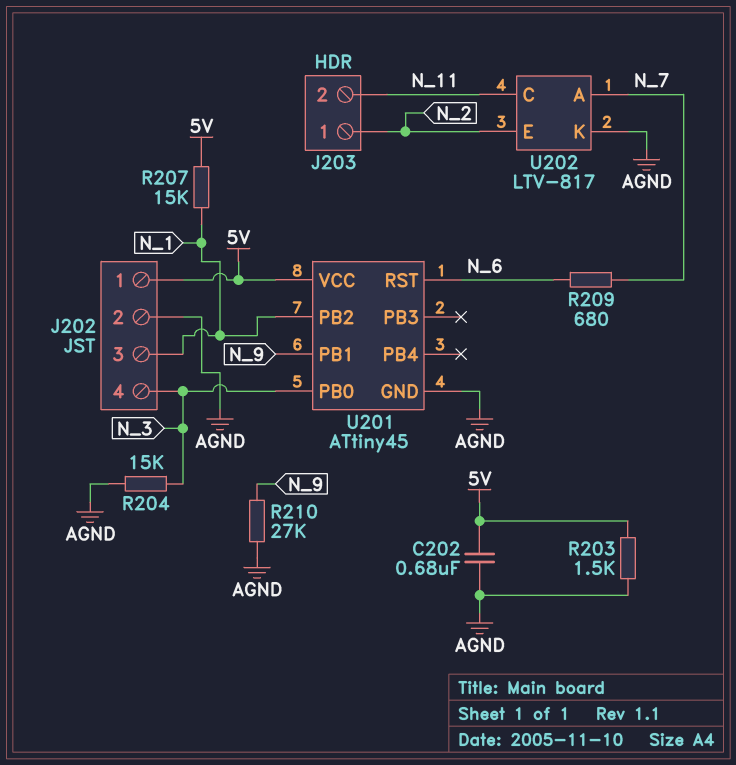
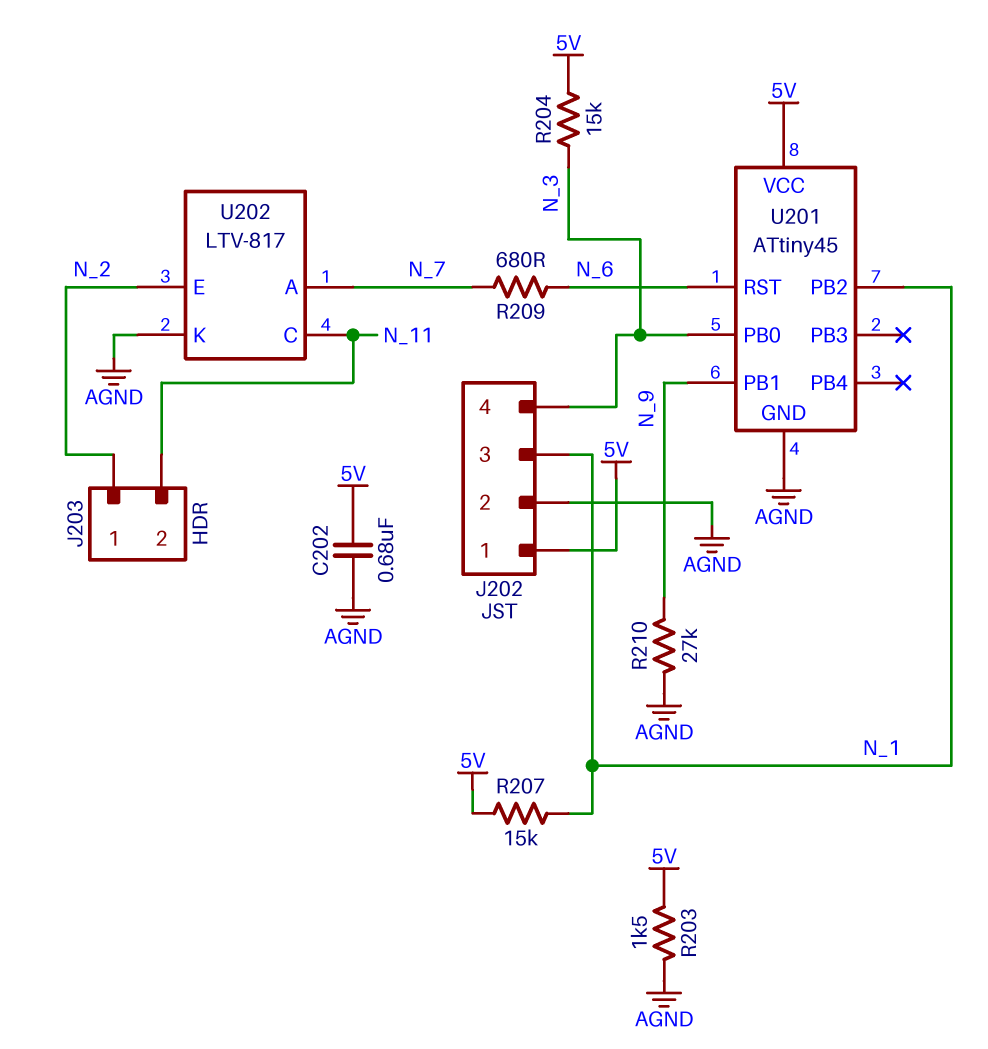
R204: 15k (AGND, N_3) -> 15k (5V, N_3)

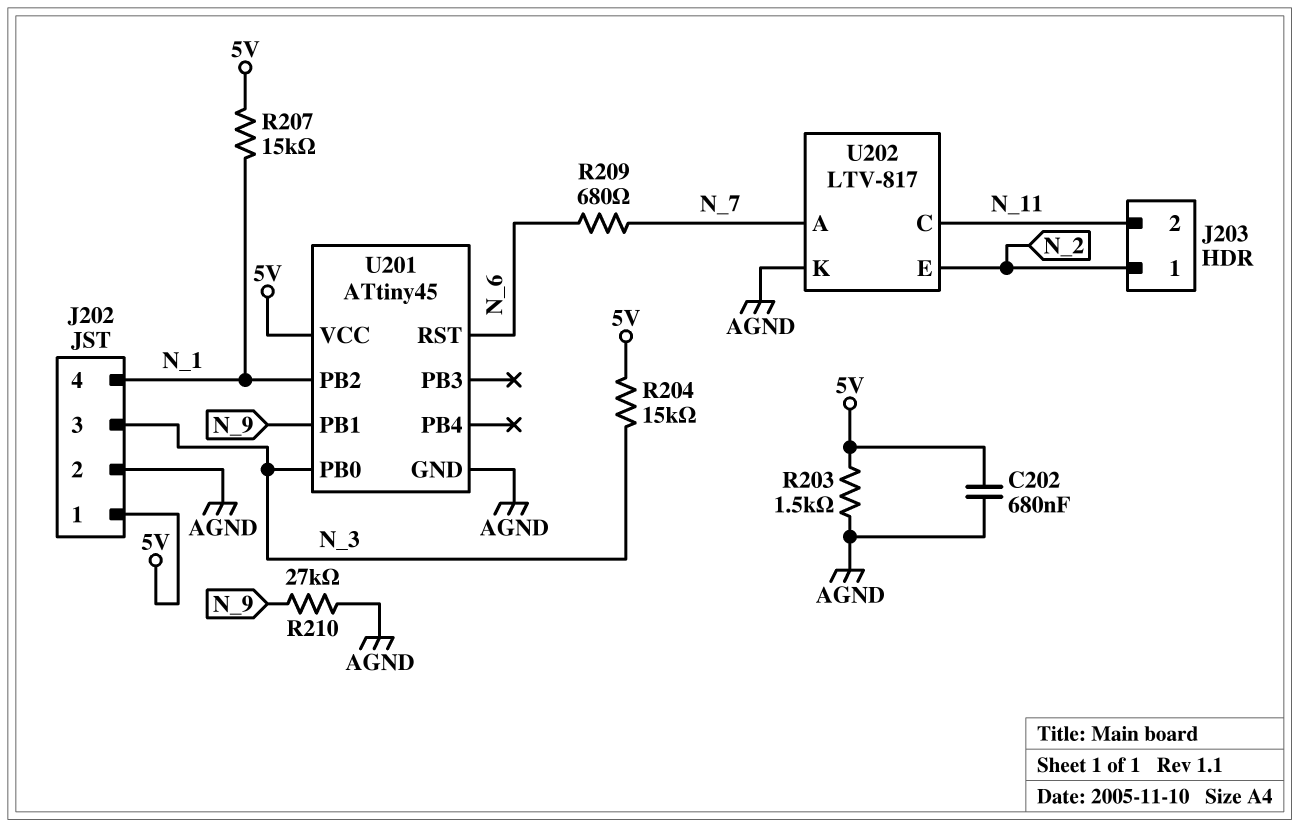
J202 pin 3: N_1 -> N_3
J202 pin 4: N_3 -> N_1

